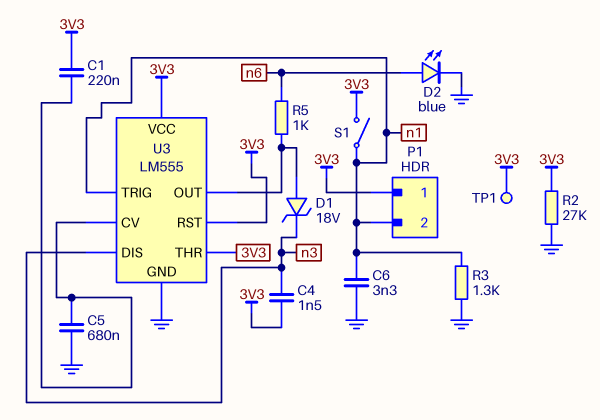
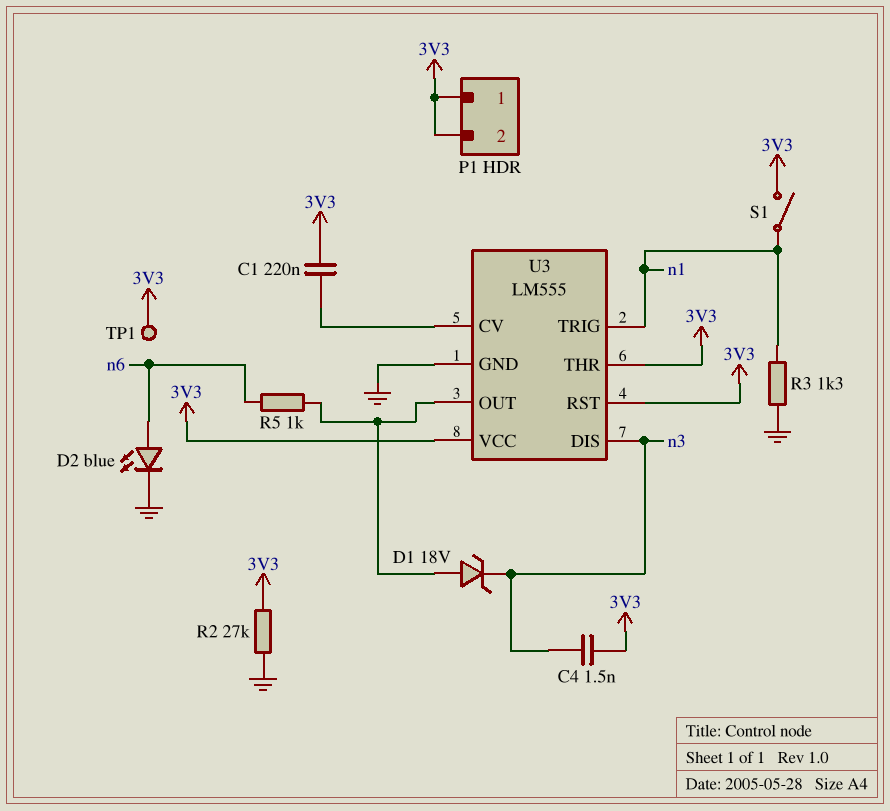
C5: 680nF (GND, U3/CV) -> none
C6: 3.3nF (GND, n1) -> none
P1 pin 2: n1 -> 3V3

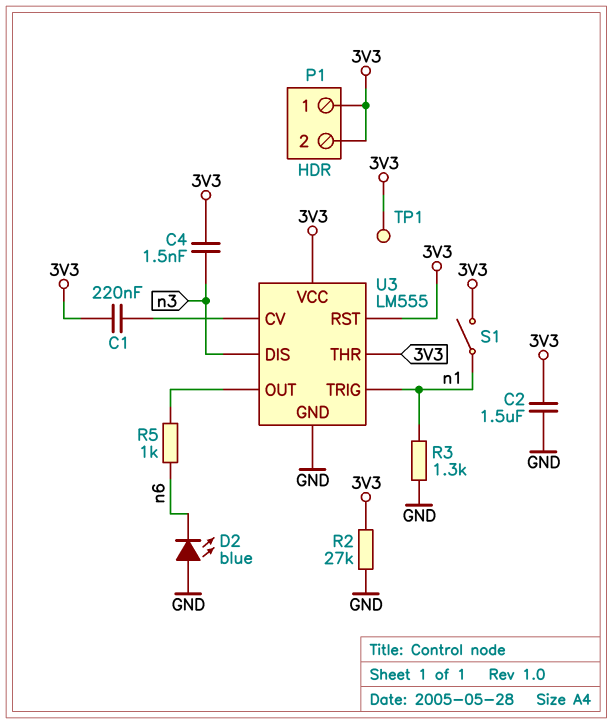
C2: none -> 1.5uF (3V3, GND)
D1: zener 18V (A U3/OUT, K n3) -> none
D2: LED blue (A n6, K GND) -> LED blue (A GND, K n6)

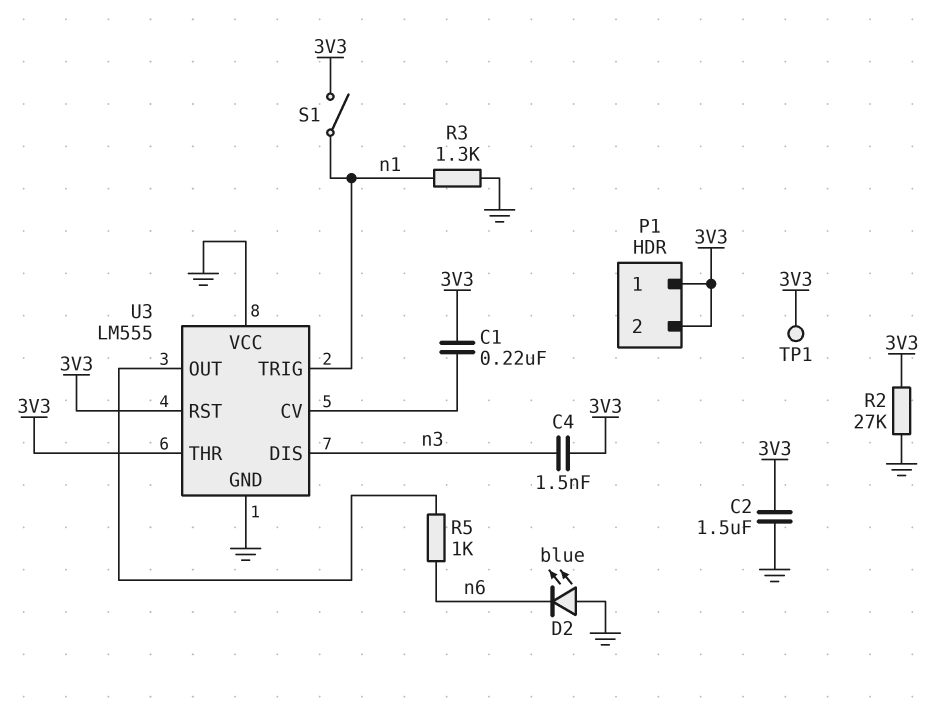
U3 pin VCC: 3V3 -> GND

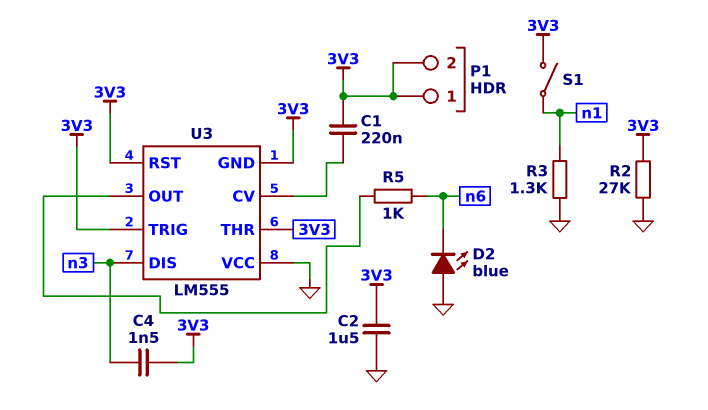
TP1: test point (3V3) -> none
U3 pin GND: GND -> 3V3
U3 pin TRIG: n1 -> 3V3

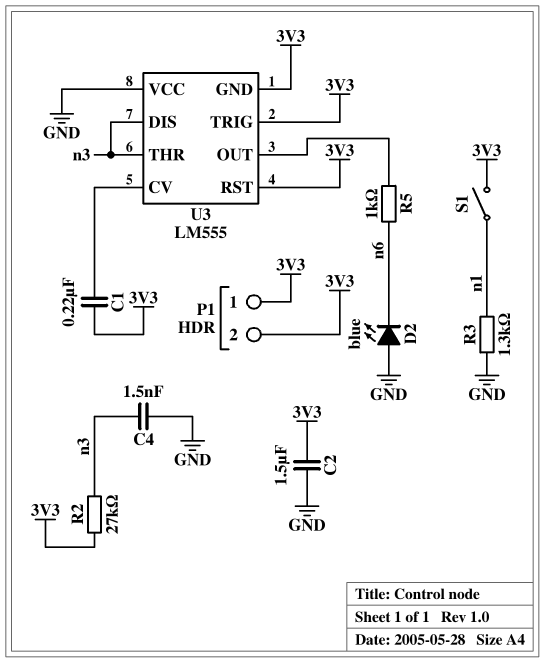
C4: 1.5nF (3V3, n3) -> 1.5nF (GND, n3)
R2: 27k (3V3, GND) -> 27k (3V3, n3)
U3 pin THR: 3V3 -> n3

